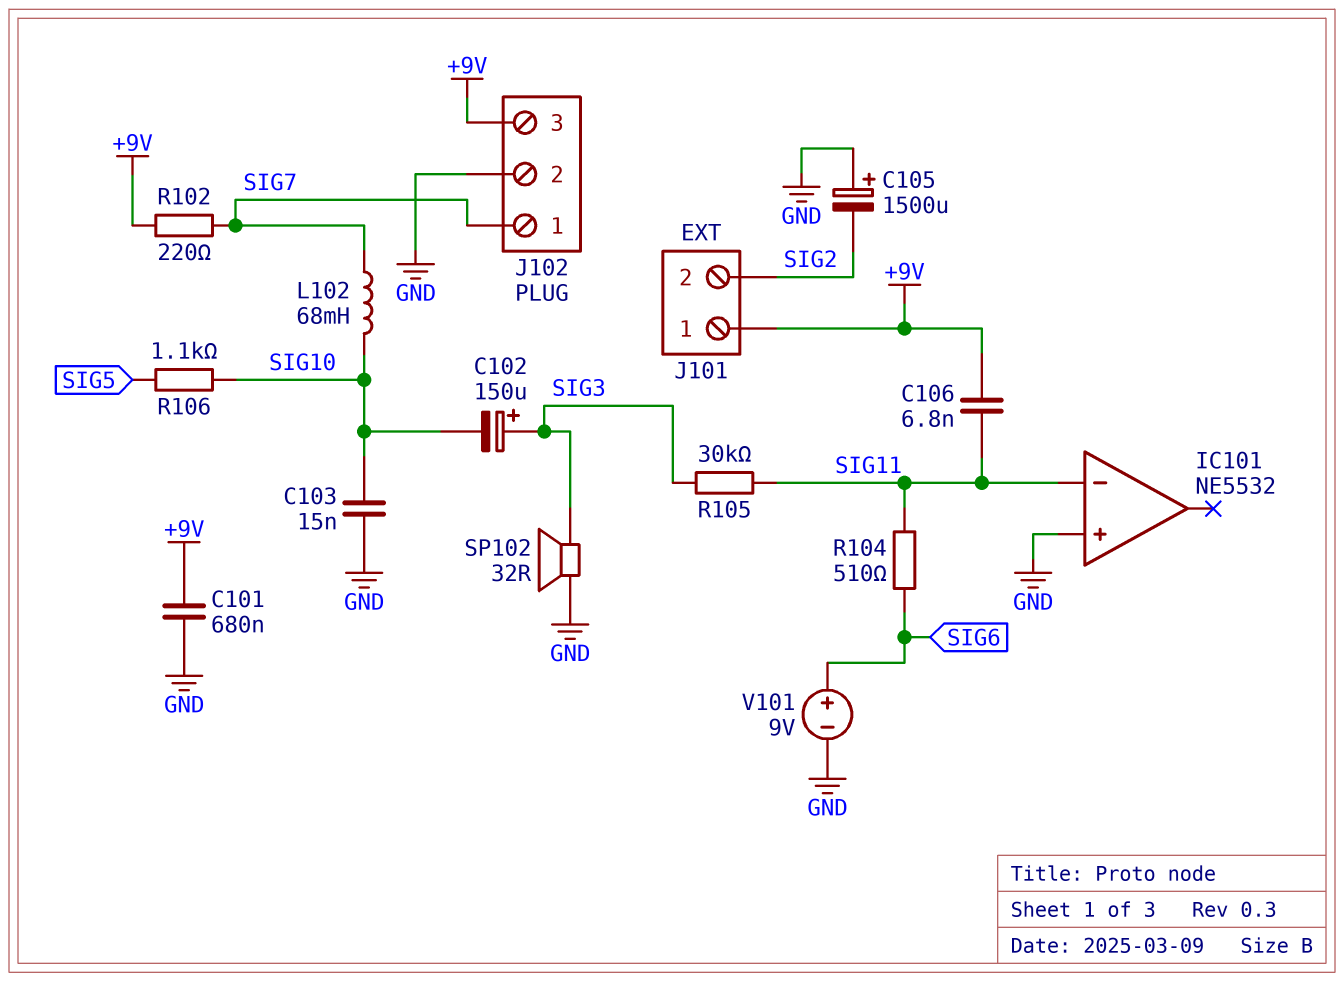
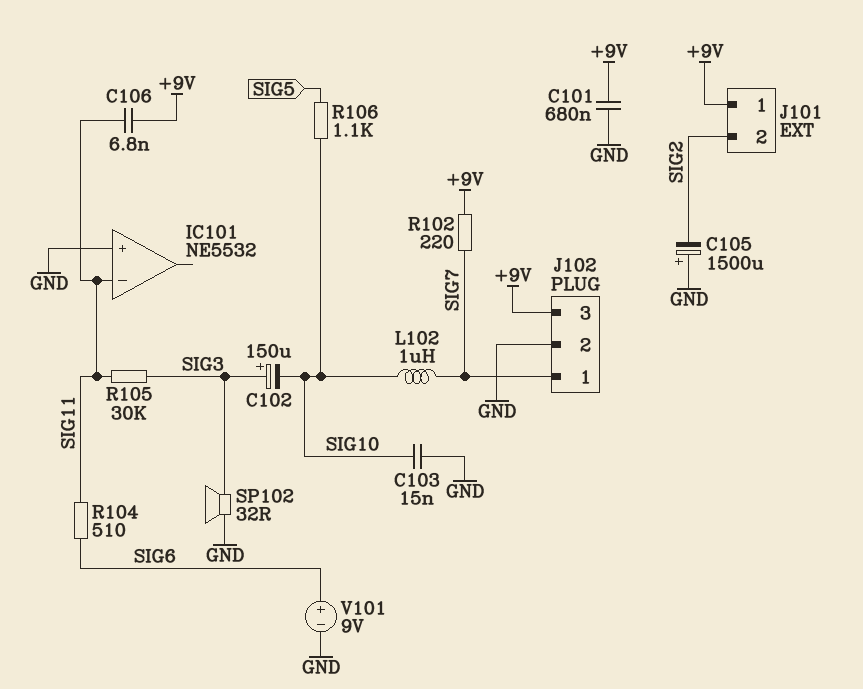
L102: 68mH (SIG7, SIG10) -> 1uH (SIG7, SIG10)

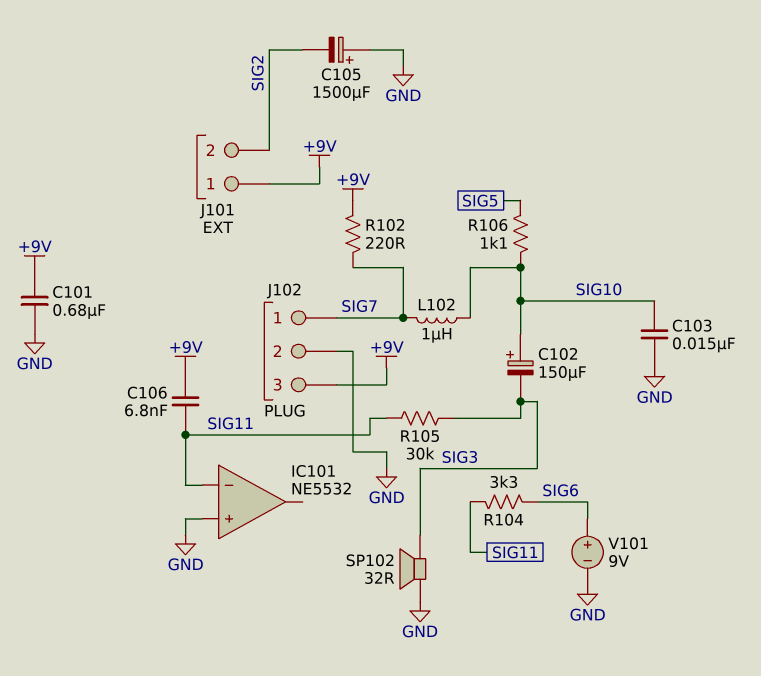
C102: 150uF (plus SIG3, minus SIG10) -> 150uF (plus SIG10, minus SIG3)
R104: 510 (SIG6, SIG11) -> 3.3k (SIG6, SIG11)

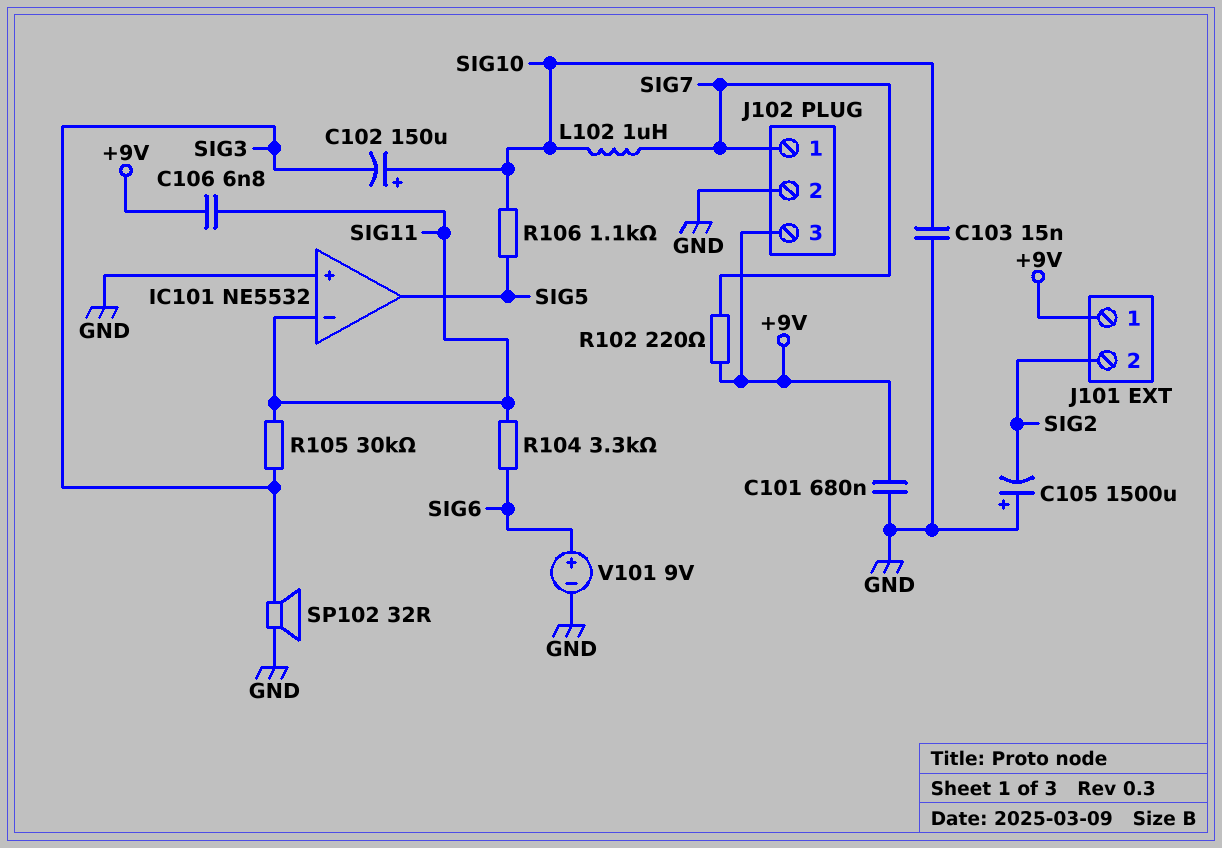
IC101 pin out: none -> SIG5

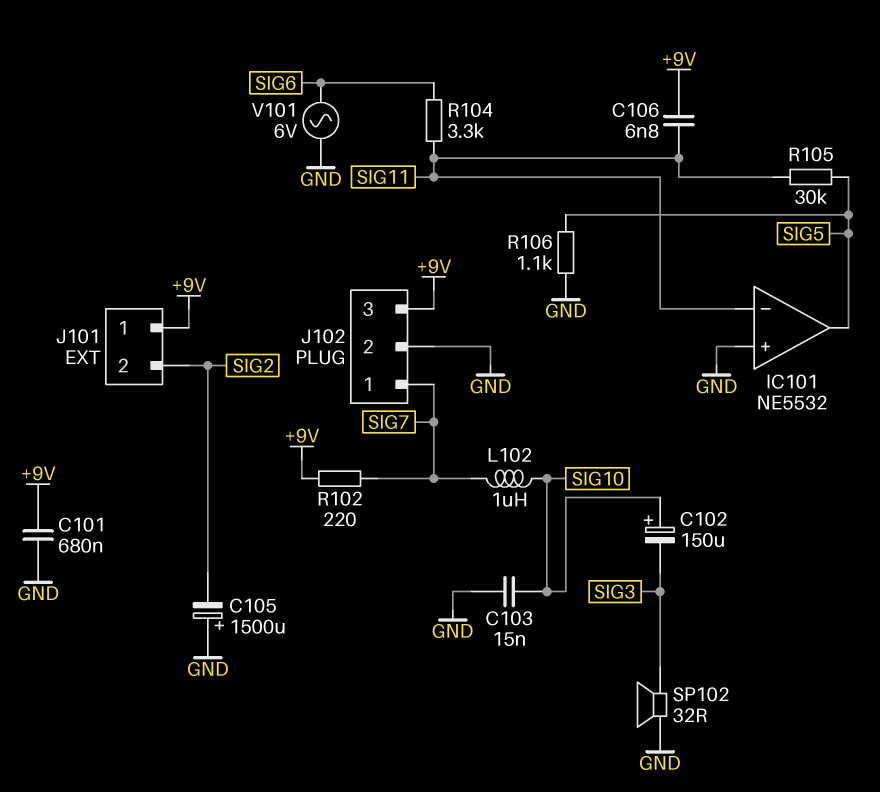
R105: 30k (SIG3, SIG11) -> 30k (SIG5, SIG11)
R106: 1.1k (SIG5, SIG10) -> 1.1k (GND, SIG5)
V101: 9V (plus SIG6, minus GND) -> AC 6V (GND, SIG6)

